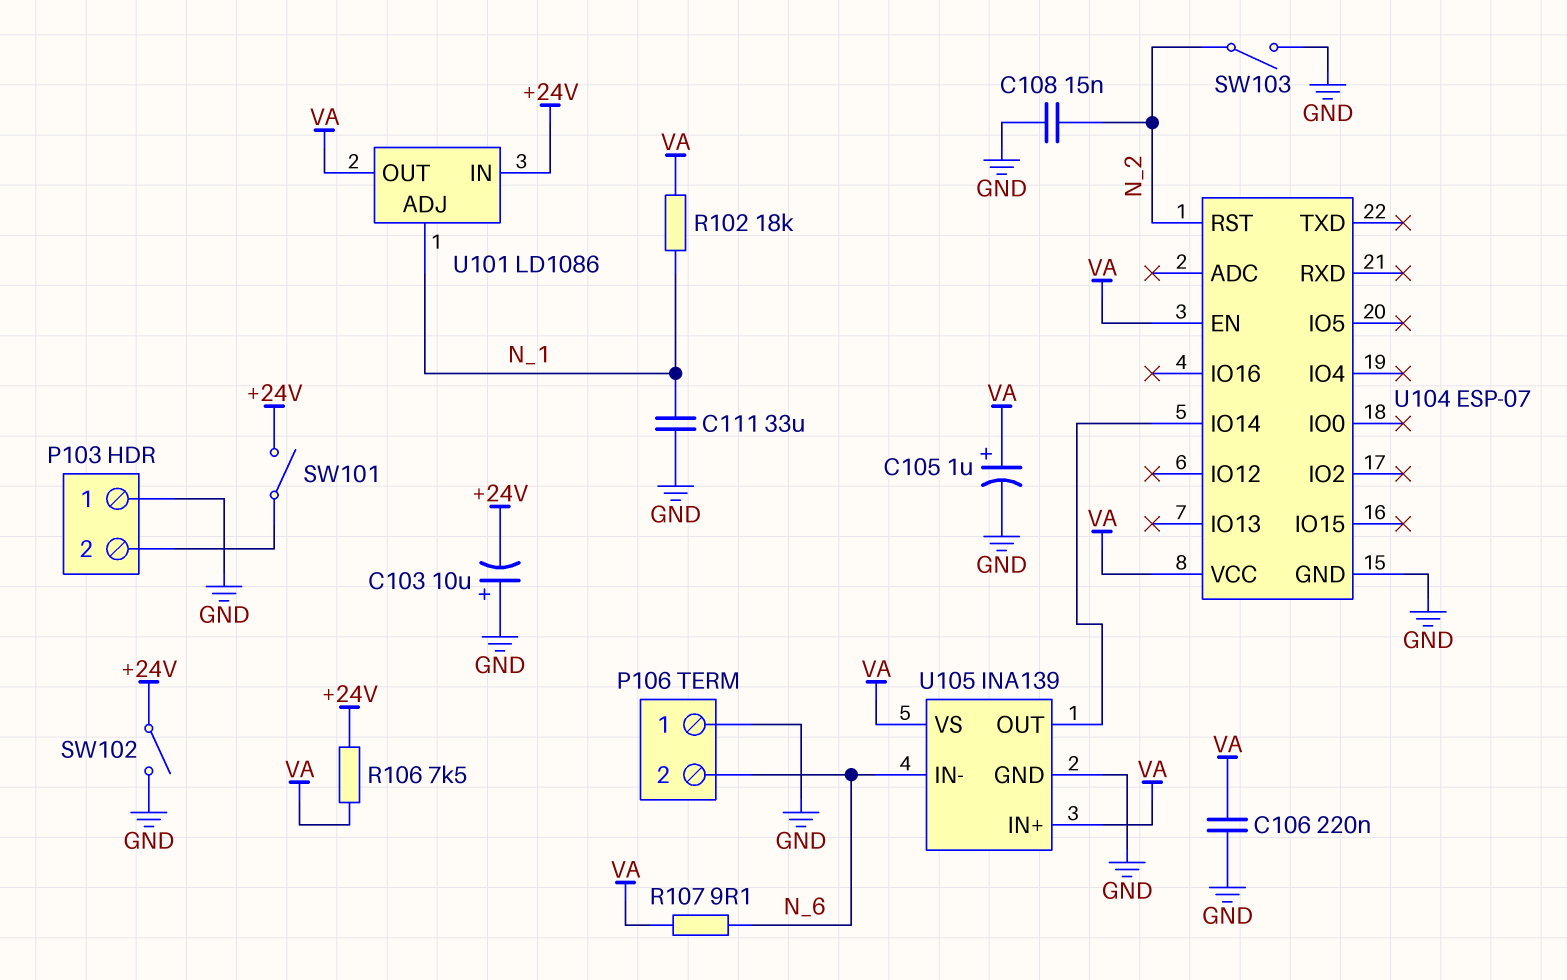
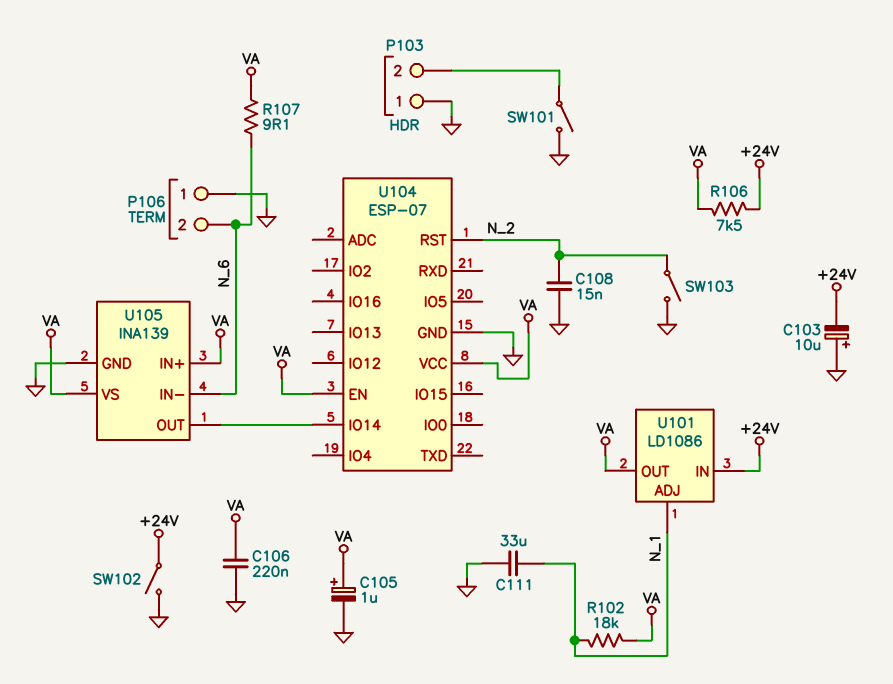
SW101: switch (+24V, P103/2) -> switch (GND, P103/2)

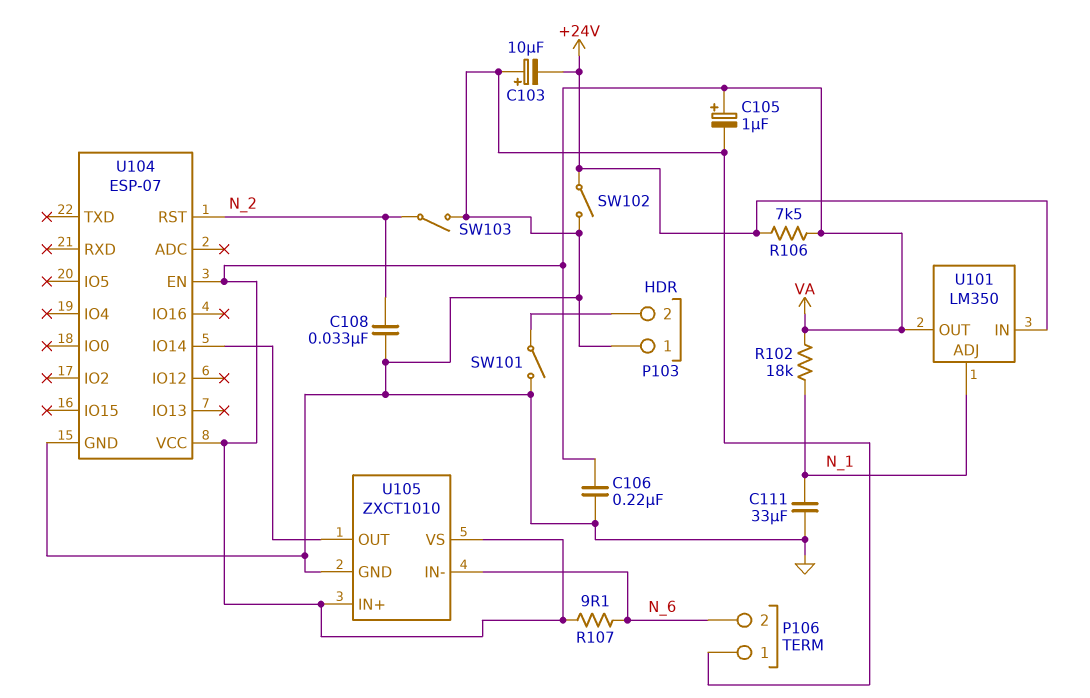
C108: 15nF (GND, N_2) -> 33nF (GND, N_2)
U101: LD1086 -> LM350
U105: INA139 -> ZXCT1010

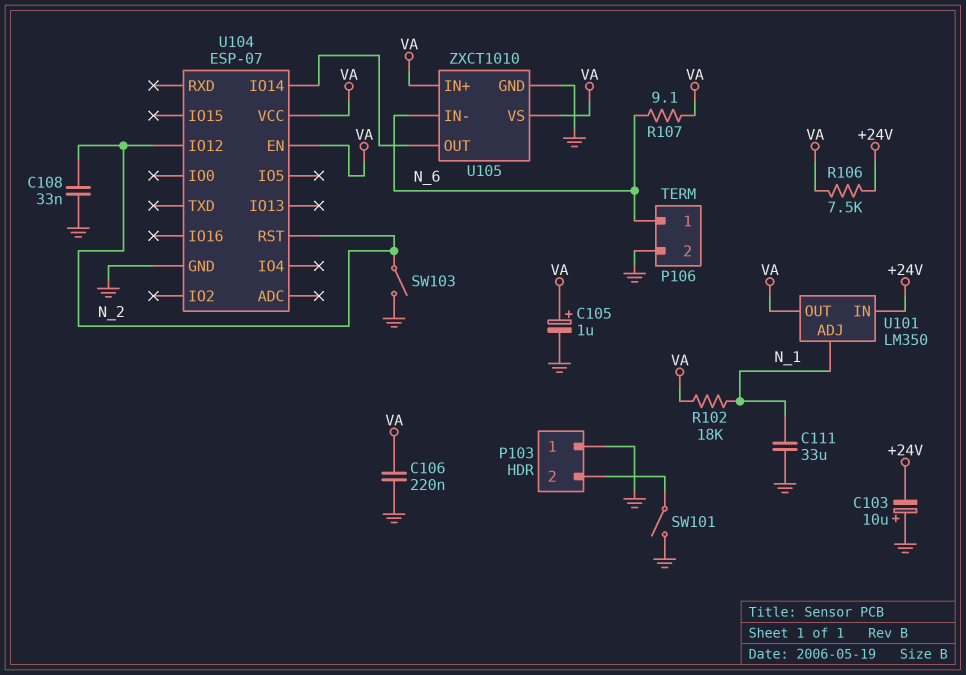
P106 pin 1: GND -> N_6
P106 pin 2: N_6 -> GND
SW102: switch (+24V, GND) -> none
U104 pin IO12: none -> N_2

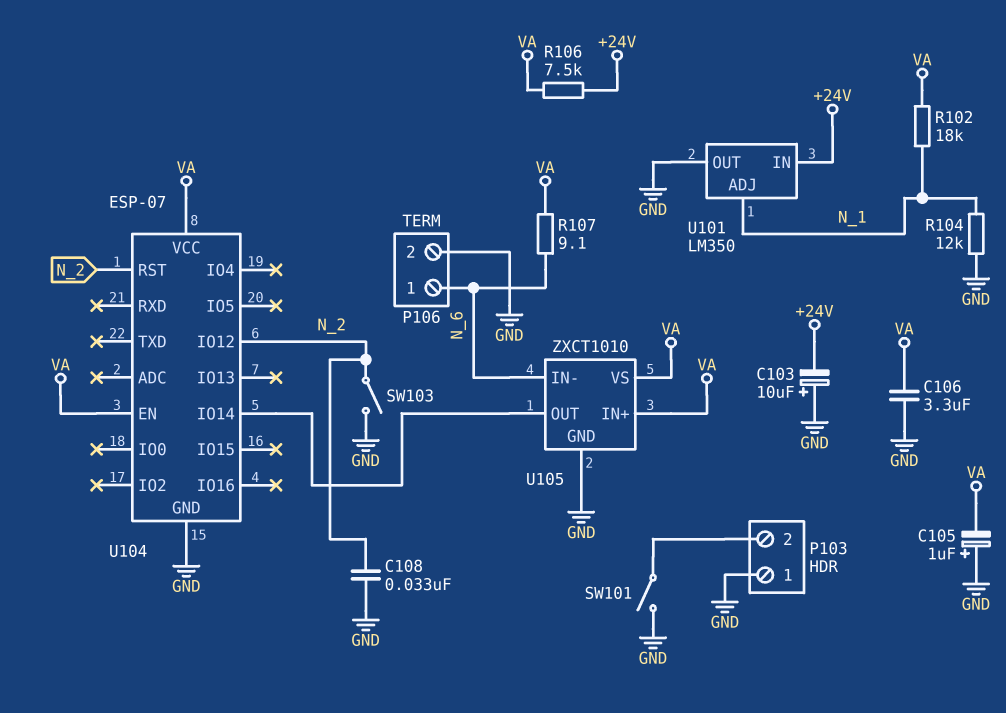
C105: 1uF (plus VA, minus GND) -> 1uF (plus GND, minus VA)
C106: 220nF (GND, VA) -> 3.3uF (GND, VA)
C111: 33uF (GND, N_1) -> none
R104: none -> 12k (GND, N_1)
U101 pin OUT: VA -> GND

